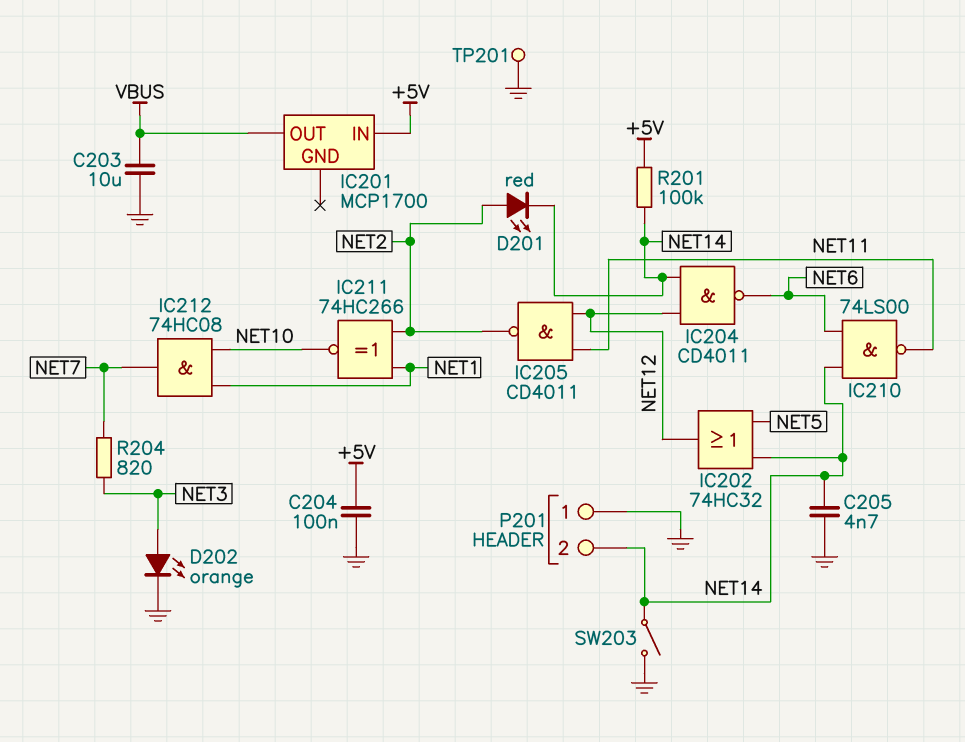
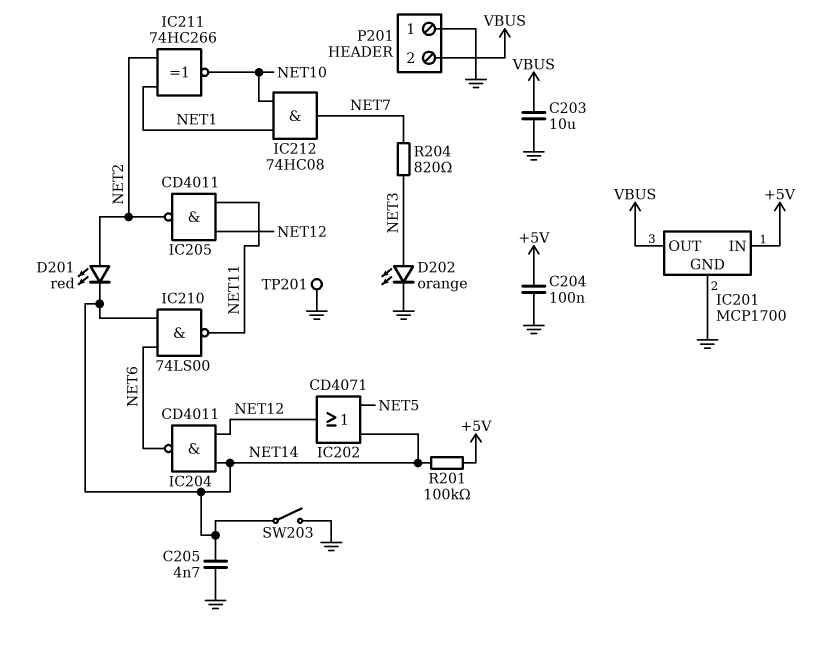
IC201 pin GND: none -> GND
IC202: OR 74HC32 (in NET5, in NET14, out NET12) -> OR CD4071 (in NET5, in NET14, out NET12)
P201 pin 2: NET14 -> VBUS

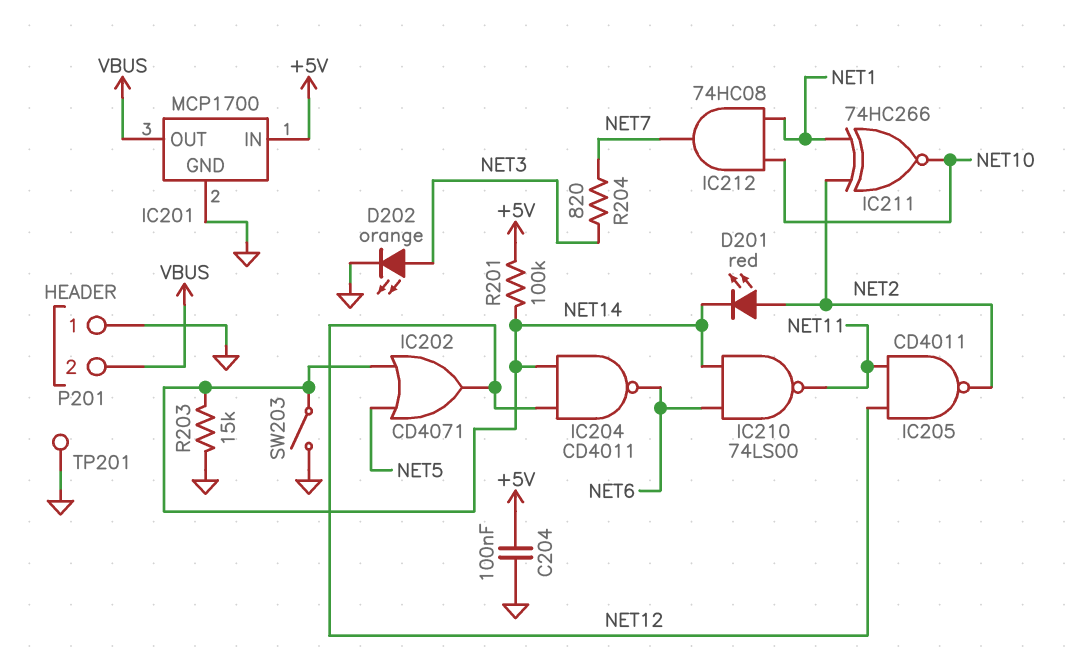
C203: 10uF (GND, VBUS) -> none
C205: 4.7nF (GND, NET14) -> none
R203: none -> 15k (GND, NET14)

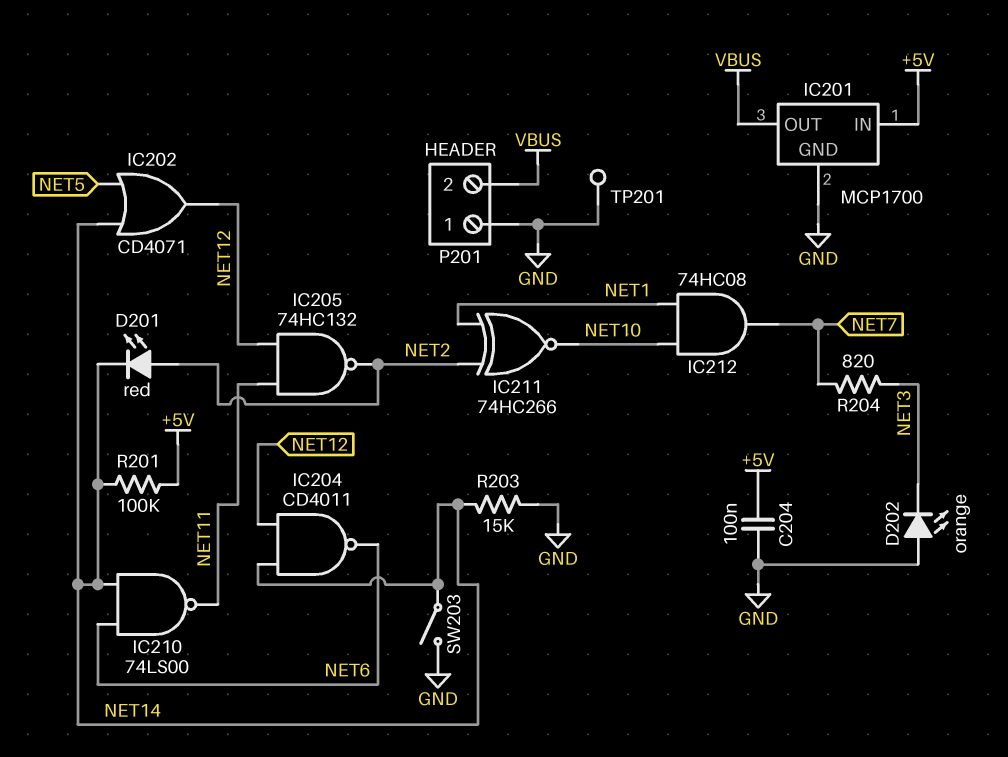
D202: LED orange (A NET3, K GND) -> LED orange (A GND, K NET3)
IC205: NAND CD4011 (in NET11, in NET12, out NET2) -> NAND 74HC132 (in NET11, in NET12, out NET2)

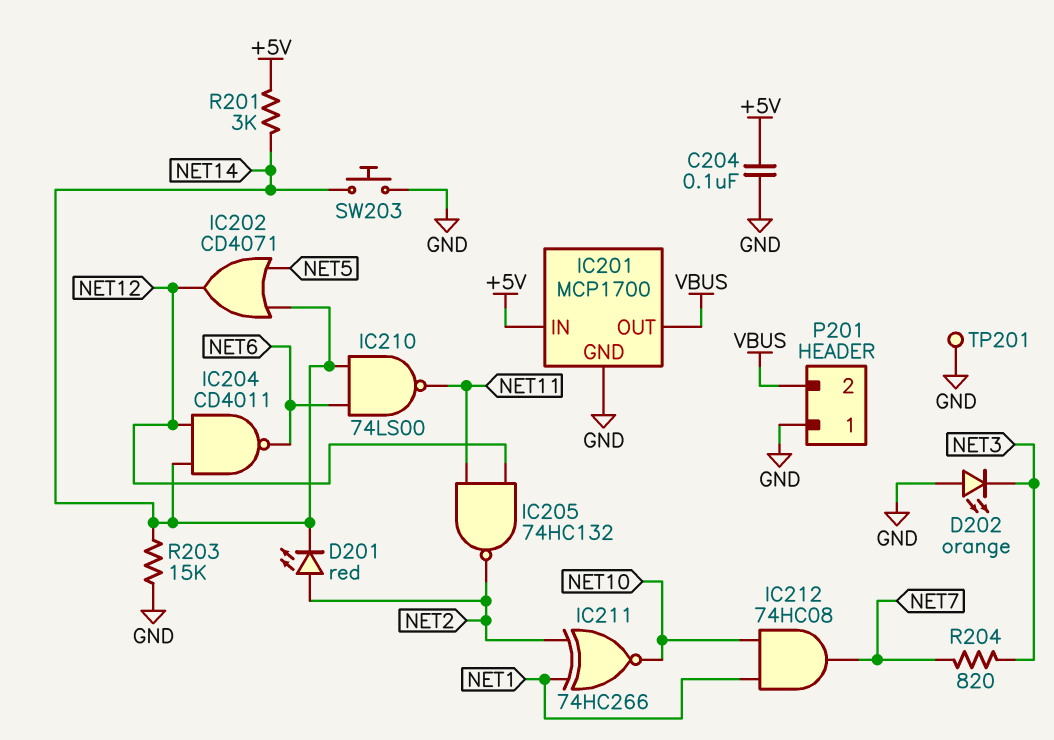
R201: 100k (+5V, NET14) -> 3k (+5V, NET14)
SW203: switch (GND, NET14) -> button (GND, NET14)

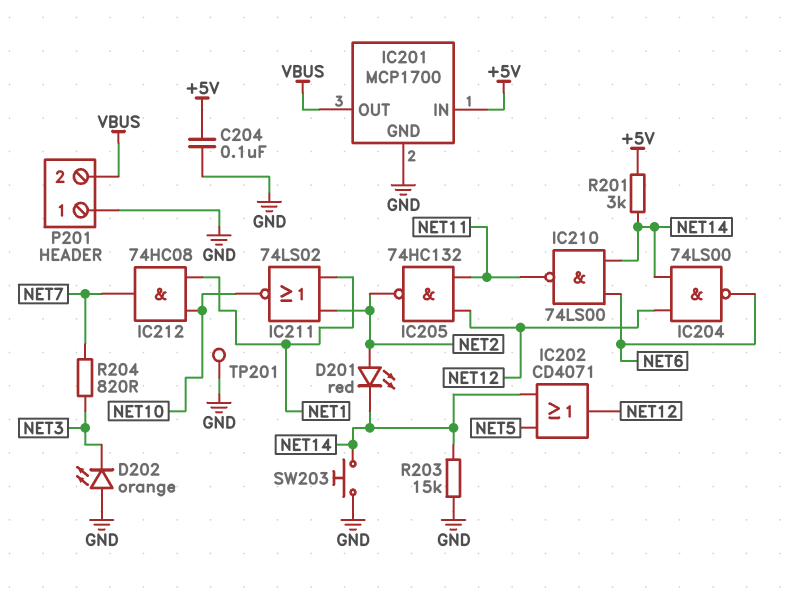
IC204: NAND CD4011 (in NET12, in NET14, out NET6) -> NAND 74LS00 (in NET12, in NET14, out NET6)
IC211: XNOR 74HC266 (in NET1, in NET2, out NET10) -> NOR 74LS02 (in NET1, in NET2, out NET10)

